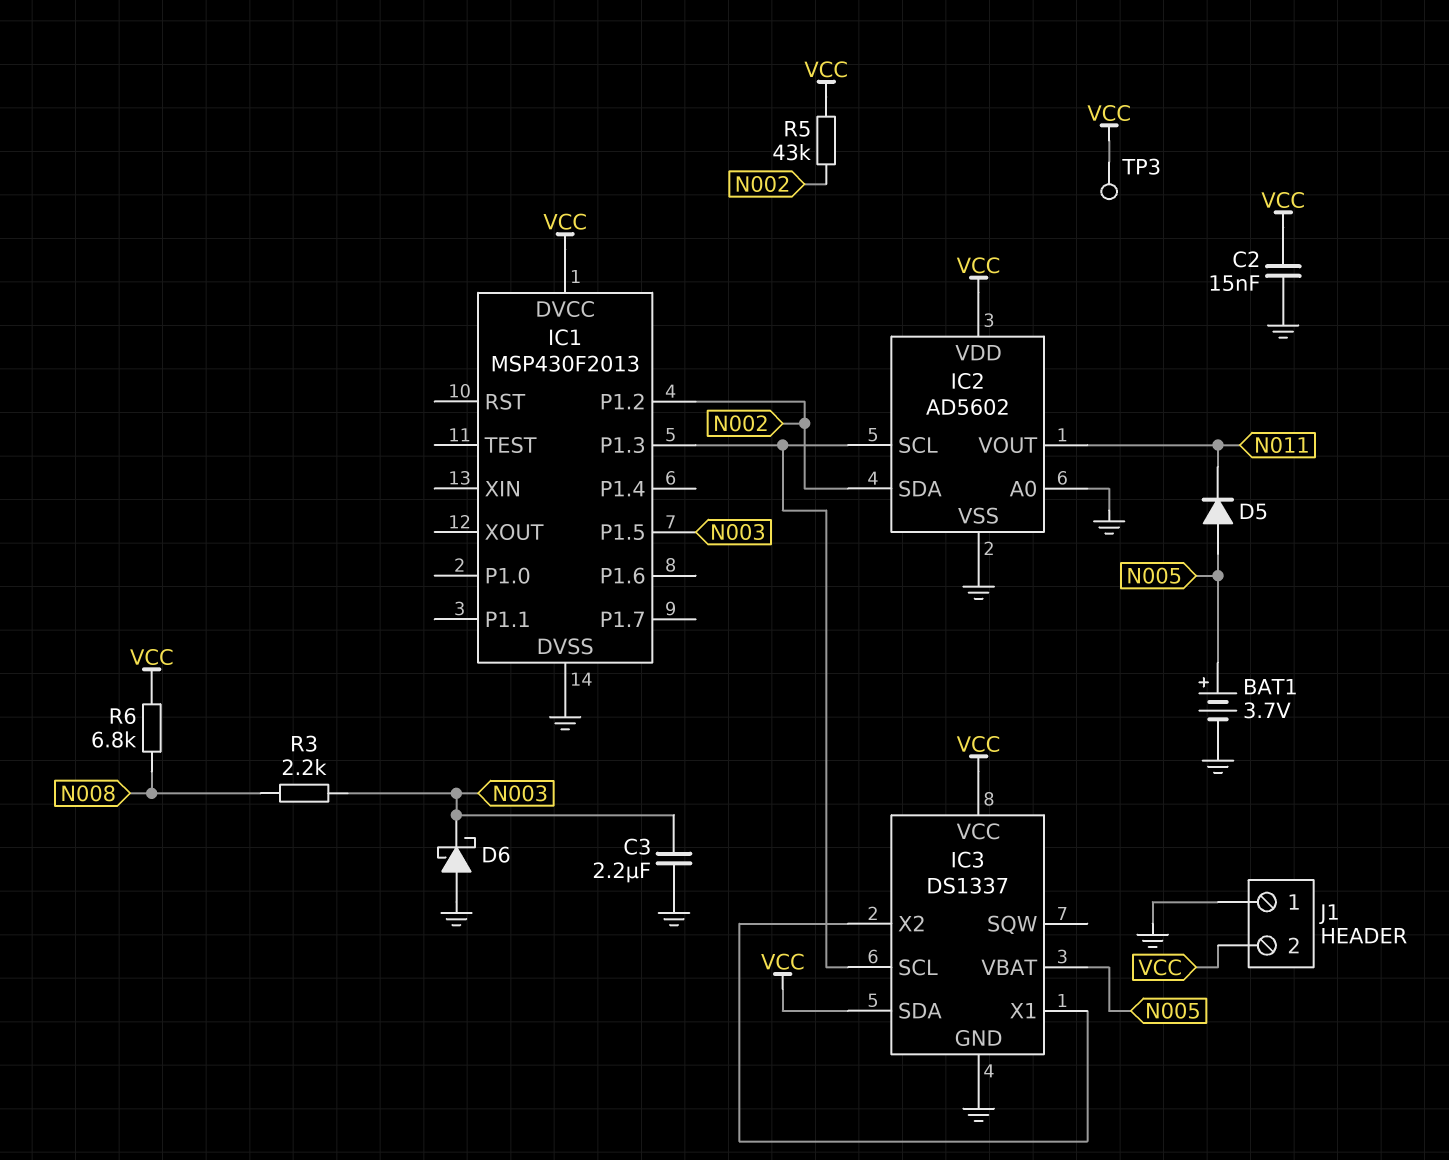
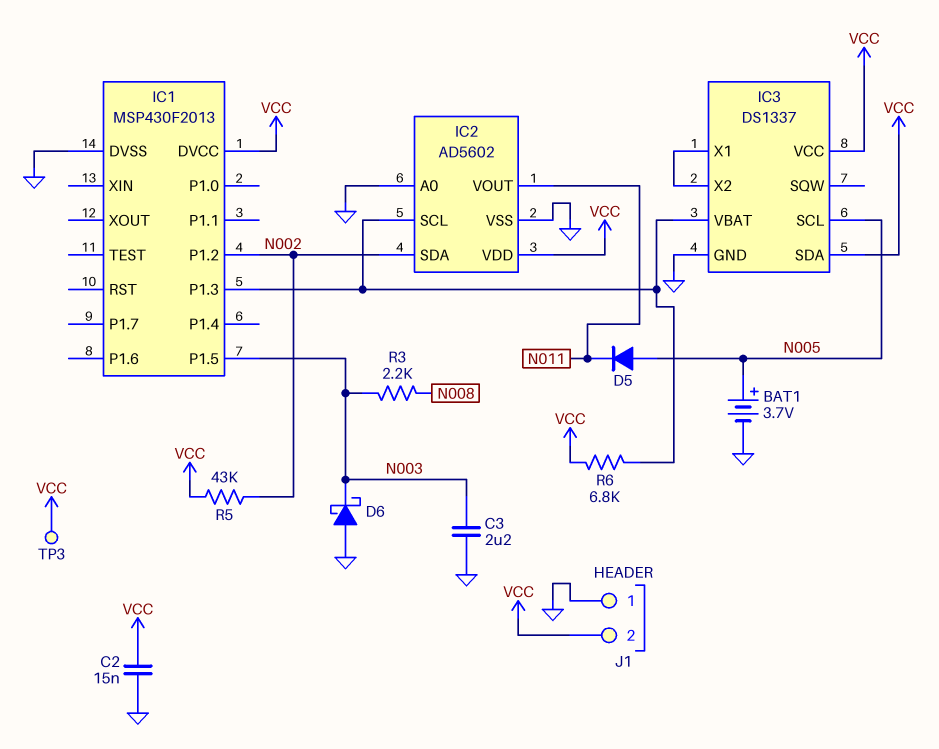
IC3 pin SCL: IC1/P1.3 -> N005
IC3 pin VBAT: N005 -> IC1/P1.3
R6: 6.8k (N008, VCC) -> 6.8k (IC1/P1.3, VCC)

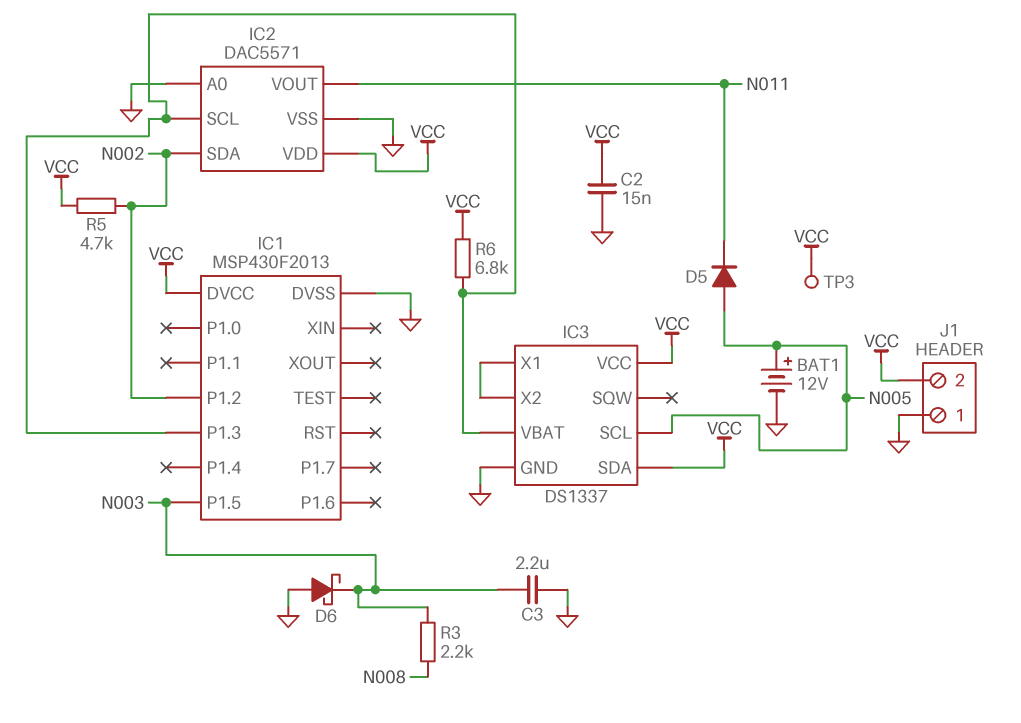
BAT1: 3.7V (plus N005, minus GND) -> 12V (plus N005, minus GND)
IC2: AD5602 -> DAC5571
R5: 43k (N002, VCC) -> 4.7k (N002, VCC)

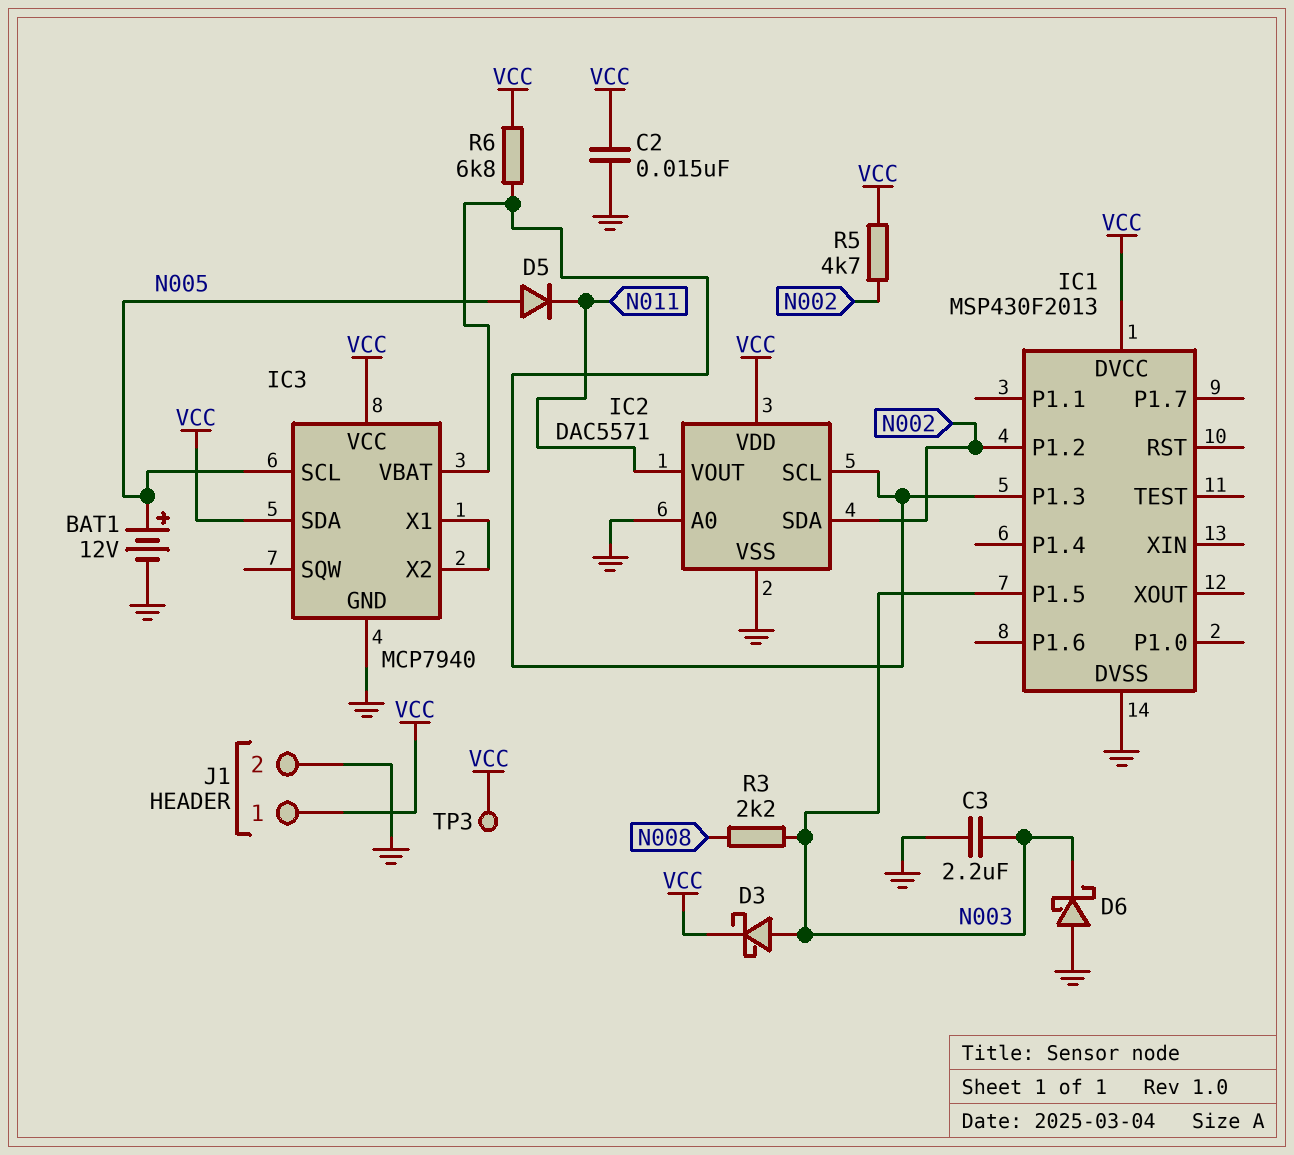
D3: none -> schottky (A N003, K VCC)
IC3: DS1337 -> MCP7940
J1 pin 1: GND -> VCC
J1 pin 2: VCC -> GND

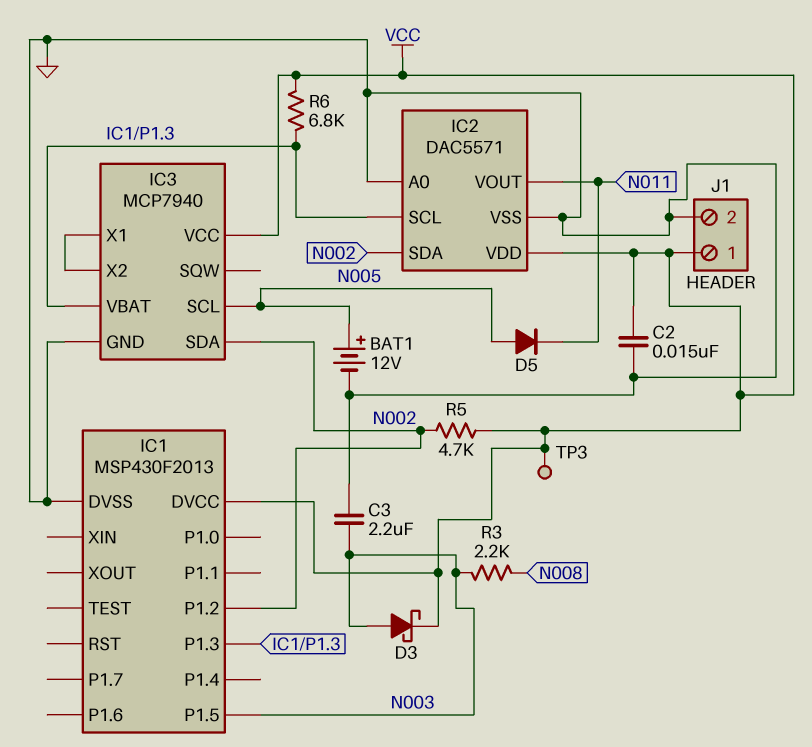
D6: schottky (A GND, K N003) -> none
IC3 pin SDA: VCC -> N002

